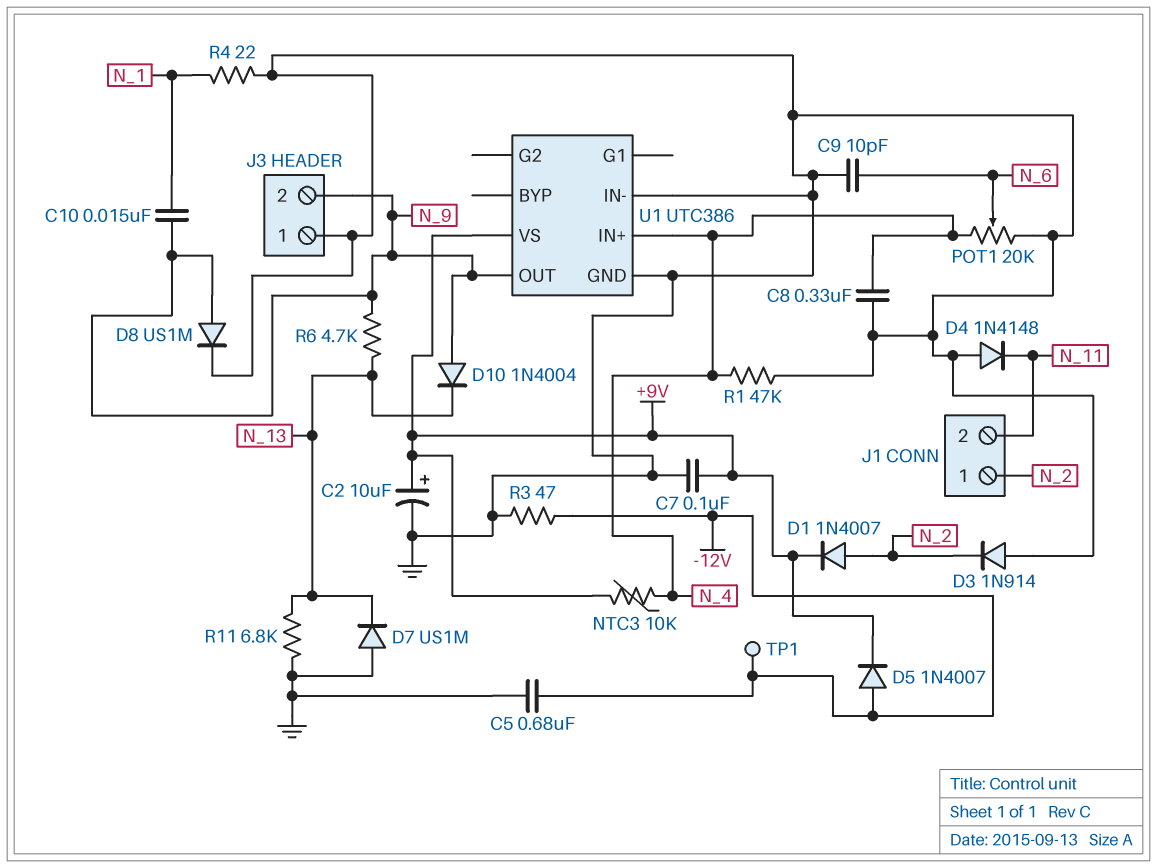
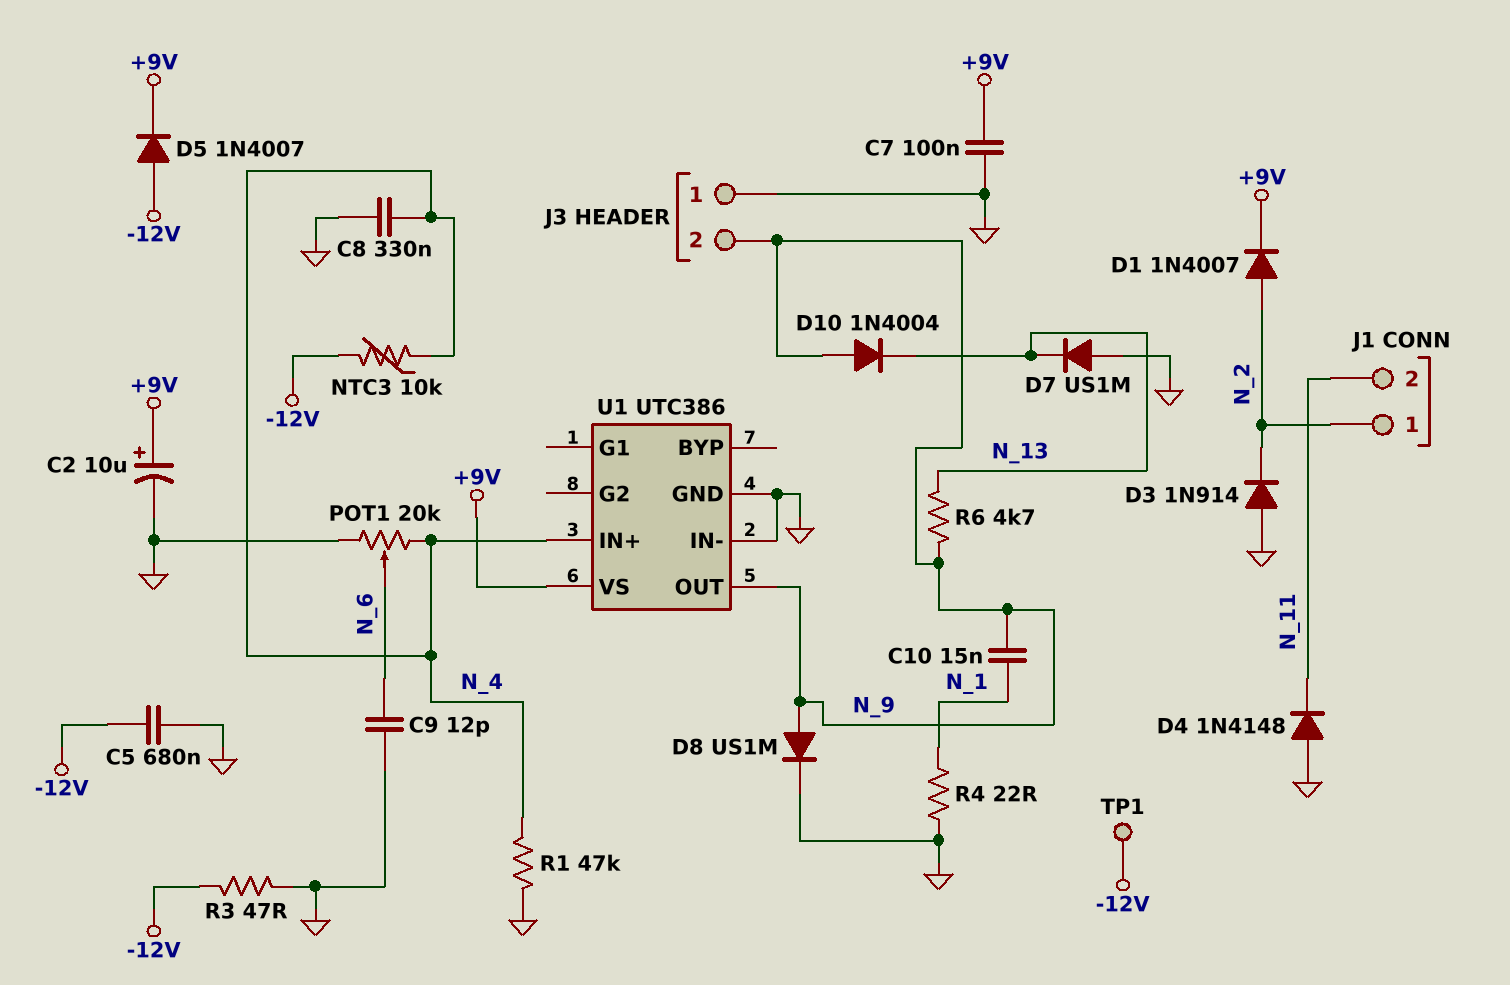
C9: 10pF (GND, N_6) -> 12pF (GND, N_6)
NTC3: 10k (+9V, N_4) -> 10k (-12V, N_4)
R11: 6.8k (GND, N_13) -> none

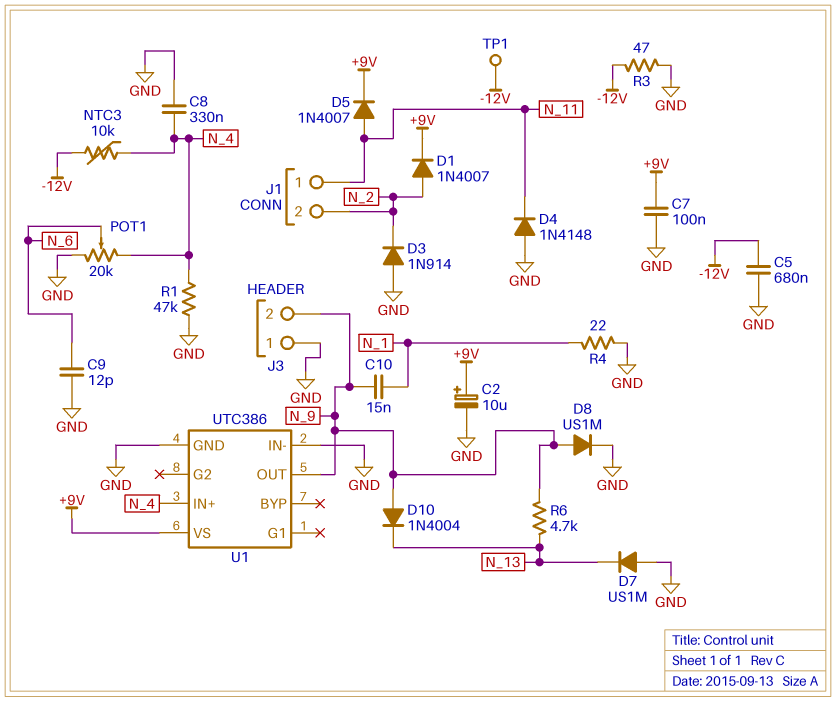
D5: diode 1N4007 (A -12V, K +9V) -> diode 1N4007 (A N_11, K +9V)
J1 pin 1: N_2 -> N_11
J1 pin 2: N_11 -> N_2

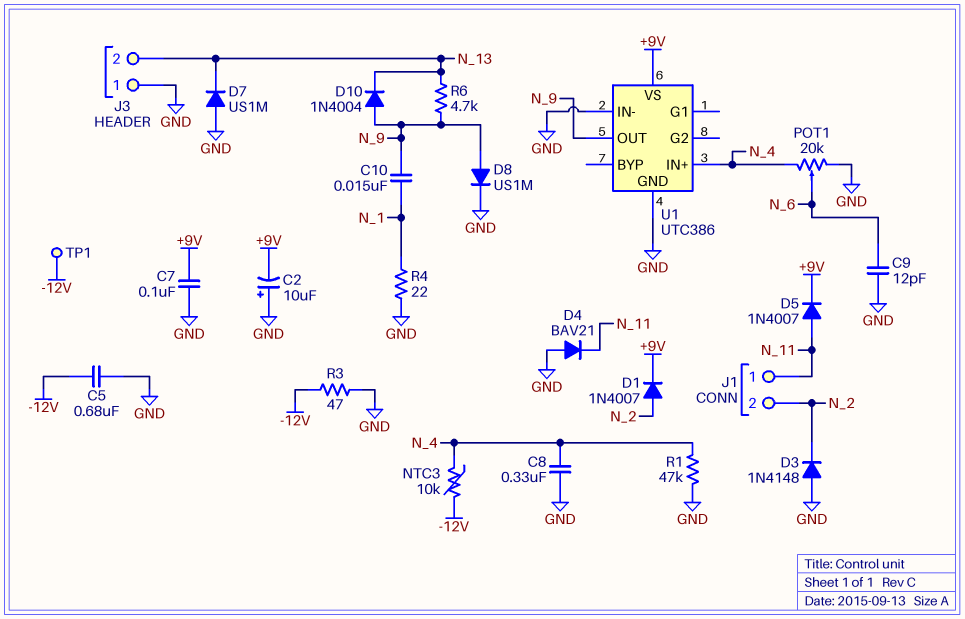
C2: 10uF (plus +9V, minus GND) -> 10uF (plus GND, minus +9V)
D3: diode 1N914 (A GND, K N_2) -> diode 1N4148 (A GND, K N_2)
D4: diode 1N4148 (A GND, K N_11) -> diode BAV21 (A GND, K N_11)
J3 pin 2: N_9 -> N_13

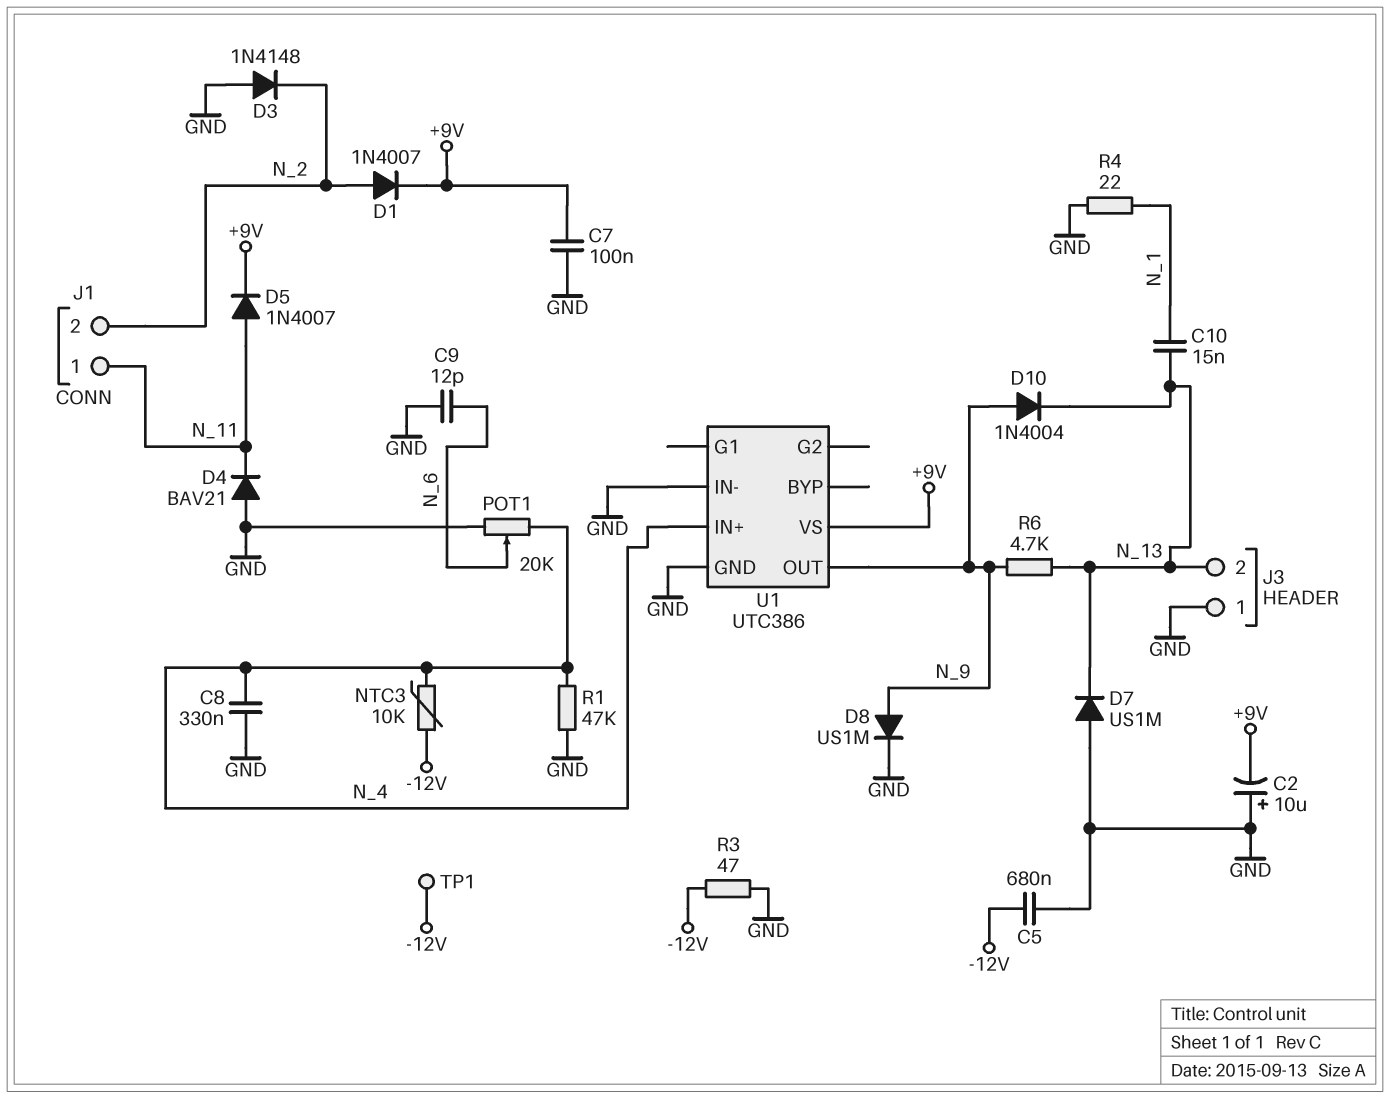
C10: 15nF (N_1, N_9) -> 15nF (N_1, N_13)

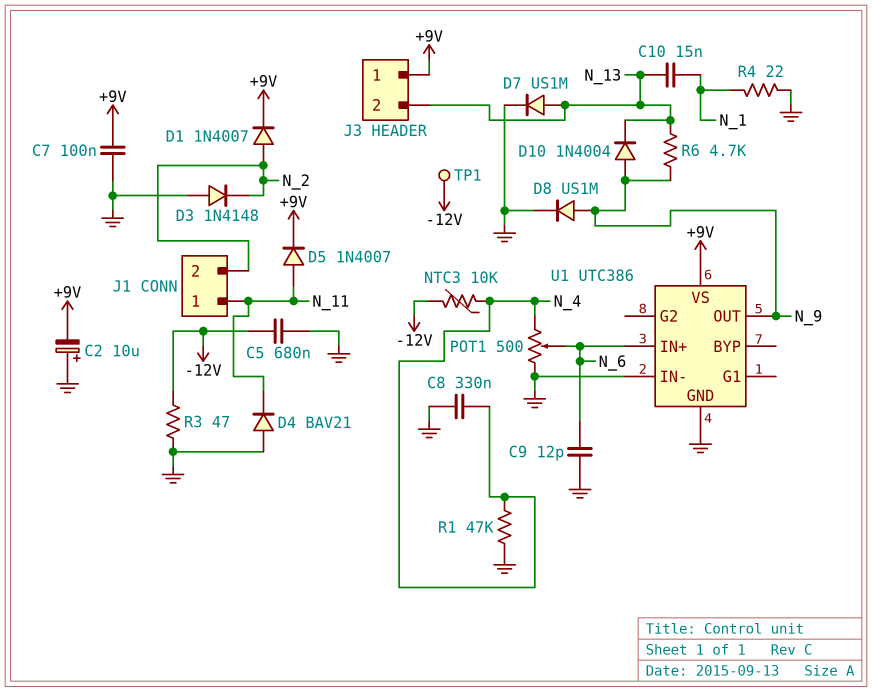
D7: diode US1M (A GND, K N_13) -> diode US1M (A N_13, K GND)
J3 pin 1: GND -> +9V
POT1: 20k (GND, N_4, wiper N_6) -> 500 (GND, N_4, wiper N_6)
U1 pin IN+: N_4 -> N_6

